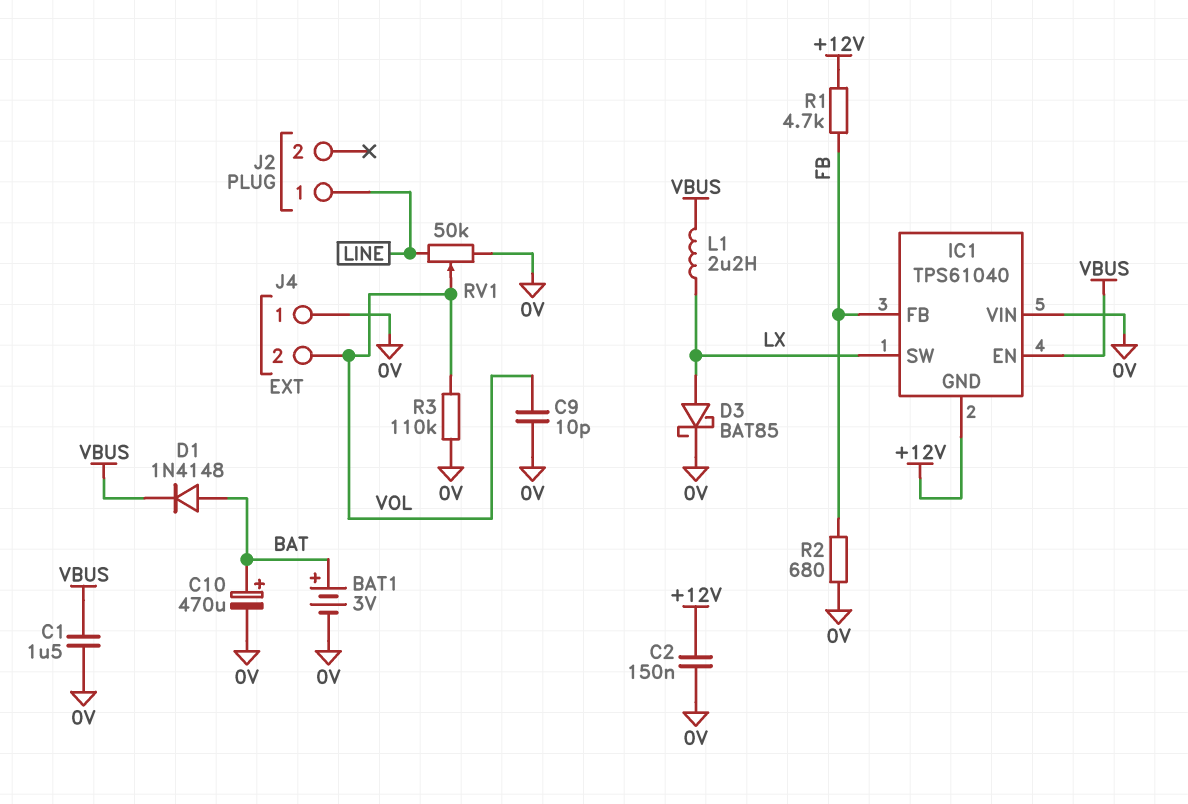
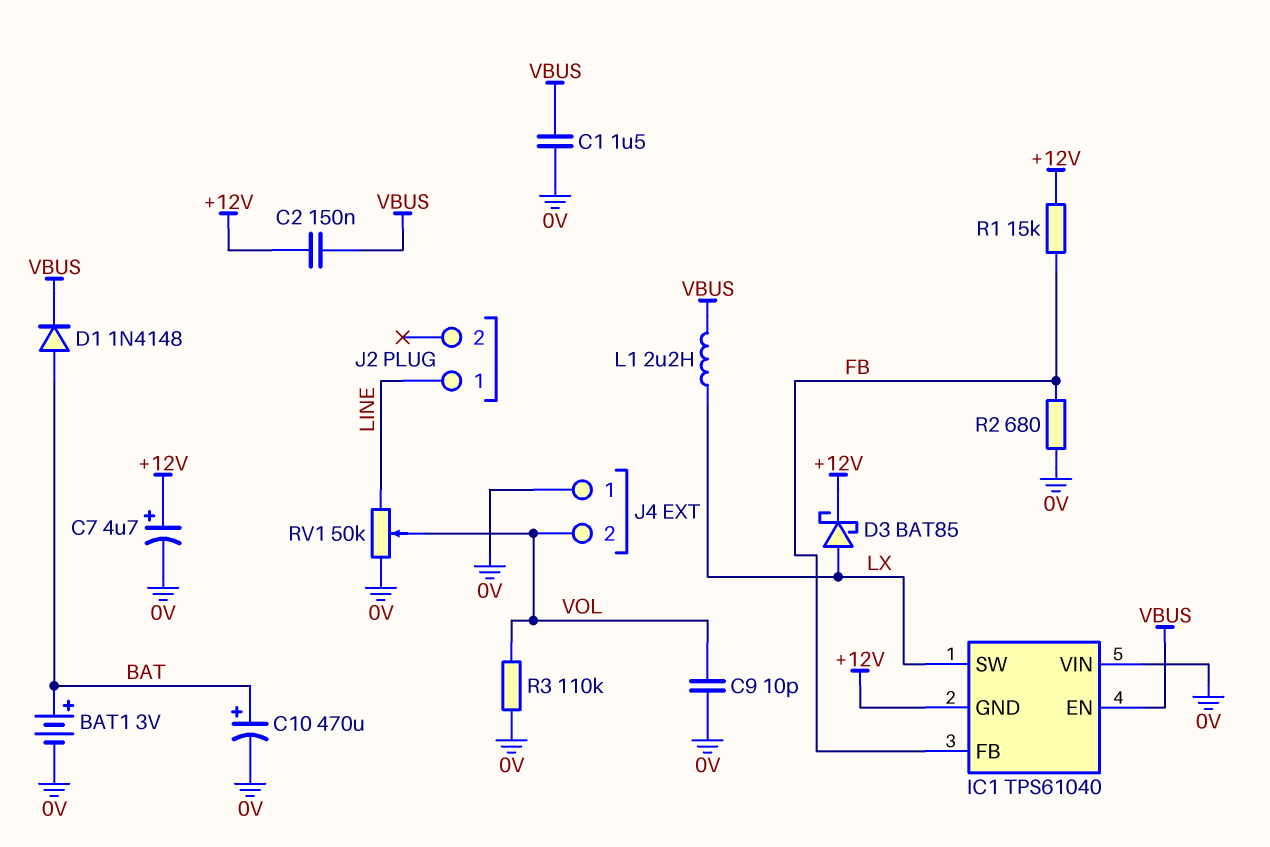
C2: 150nF (+12V, 0V) -> 150nF (+12V, VBUS)
C7: none -> 4.7uF (plus +12V, minus 0V)
D3: schottky BAT85 (A LX, K 0V) -> schottky BAT85 (A LX, K +12V)
R1: 4.7k (+12V, FB) -> 15k (+12V, FB)

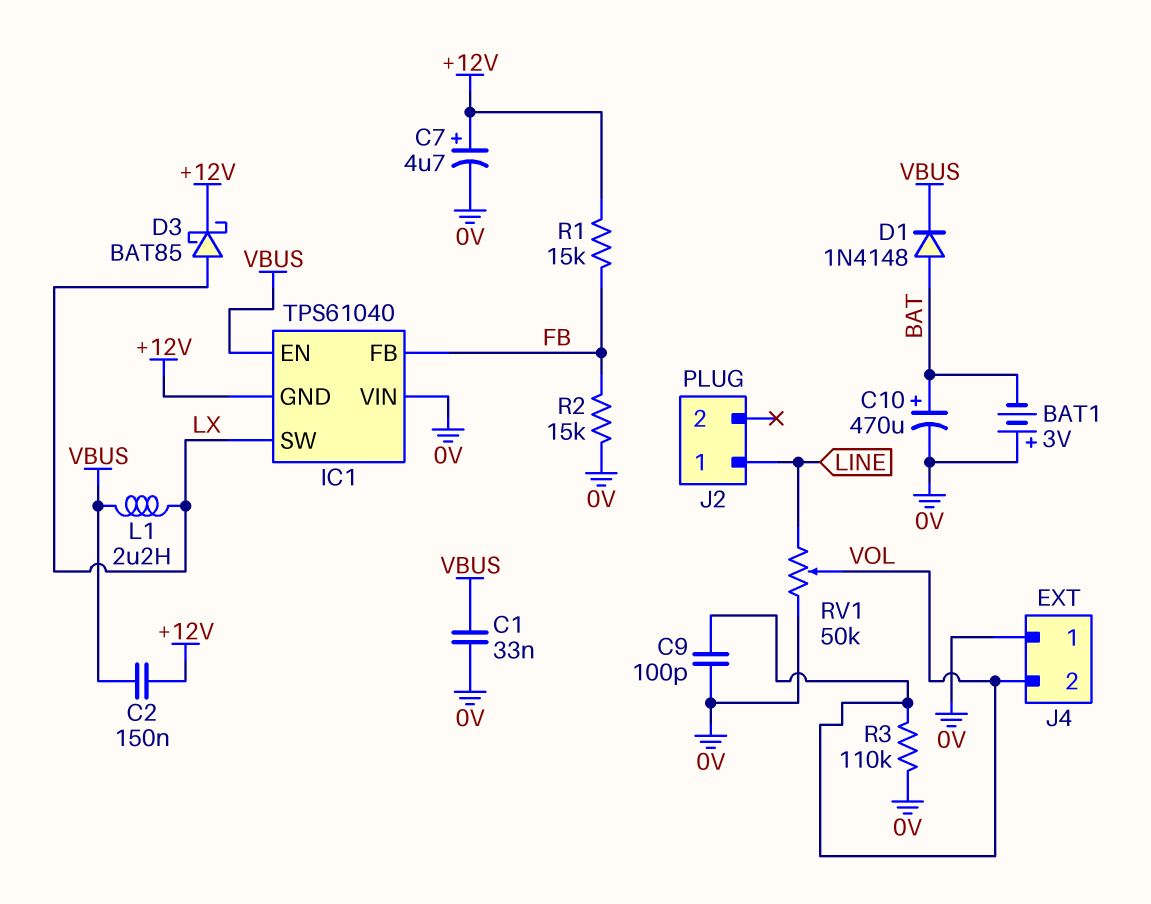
BAT1: 3V (plus BAT, minus 0V) -> 3V (plus 0V, minus BAT)
C1: 1.5uF (0V, VBUS) -> 33nF (0V, VBUS)
C9: 10pF (0V, VOL) -> 100pF (0V, VOL)
R2: 680 (0V, FB) -> 15k (0V, FB)

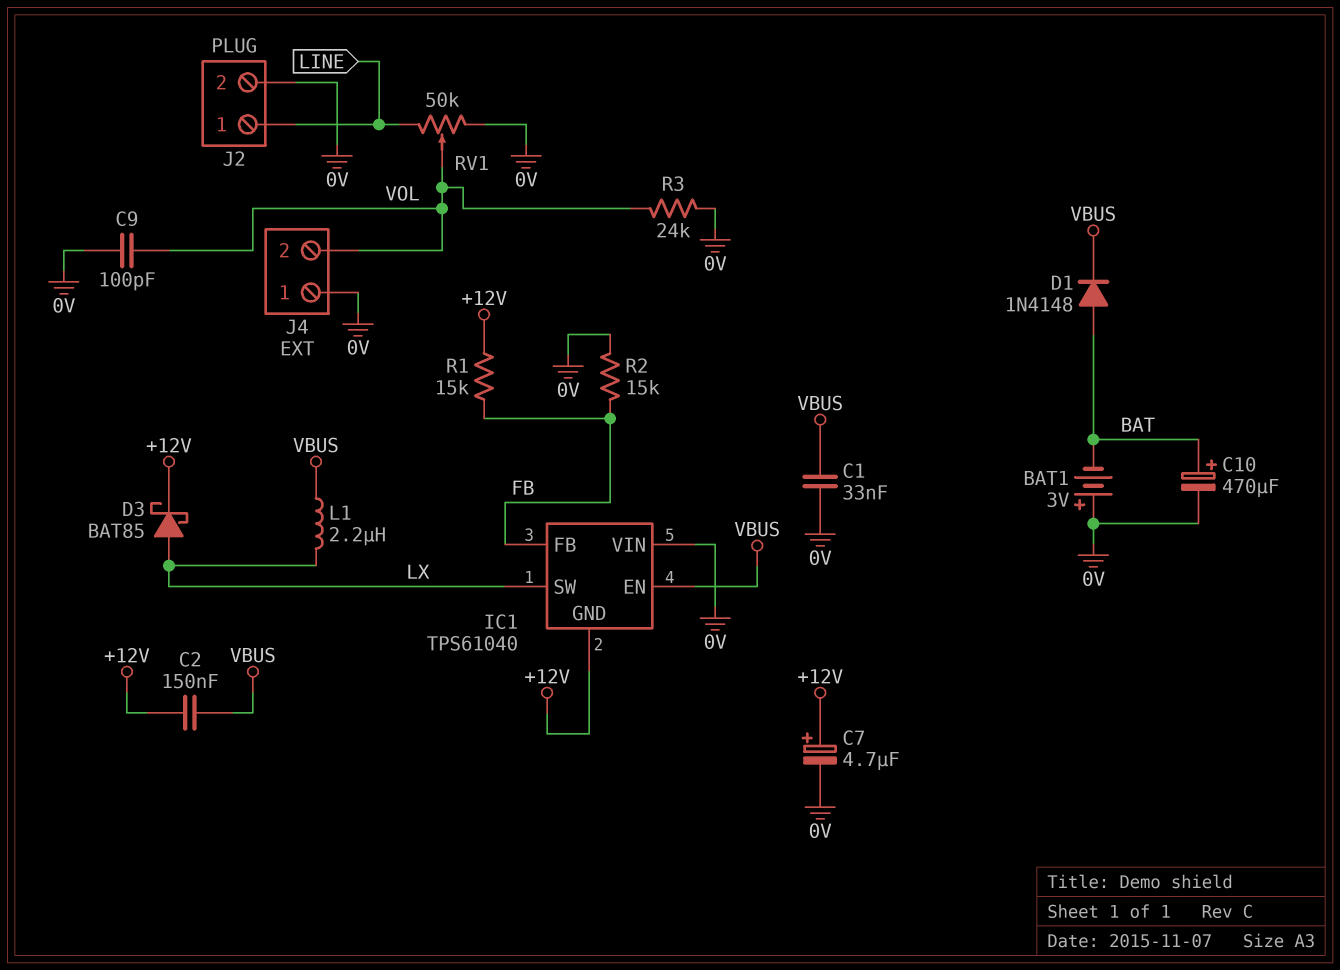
J2 pin 2: none -> 0V
R3: 110k (0V, VOL) -> 24k (0V, VOL)

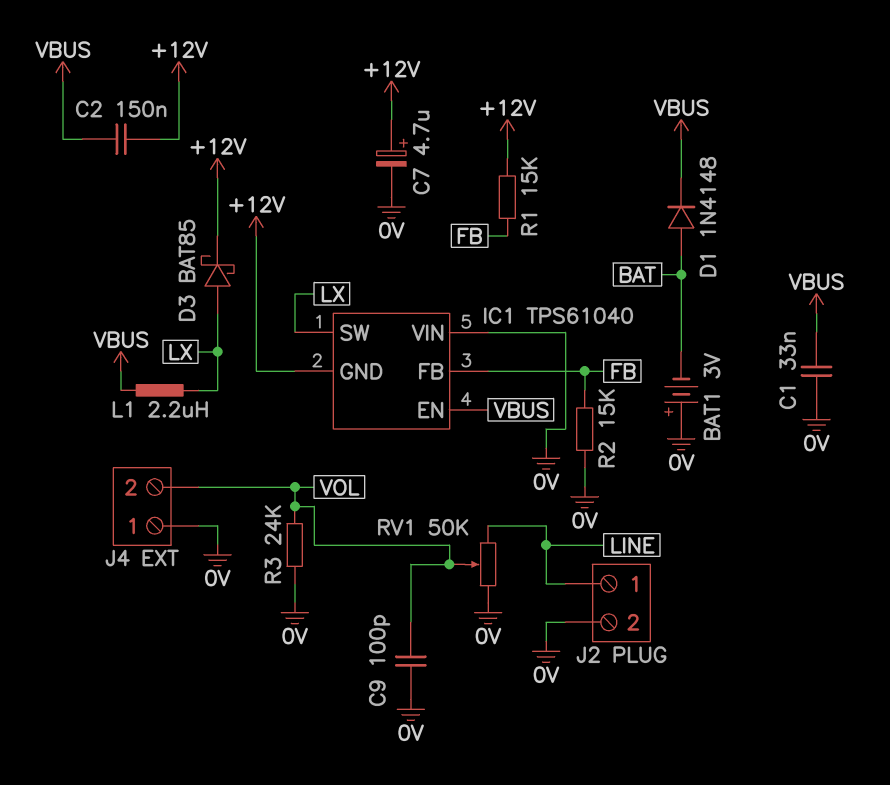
C10: 470uF (plus BAT, minus 0V) -> none

